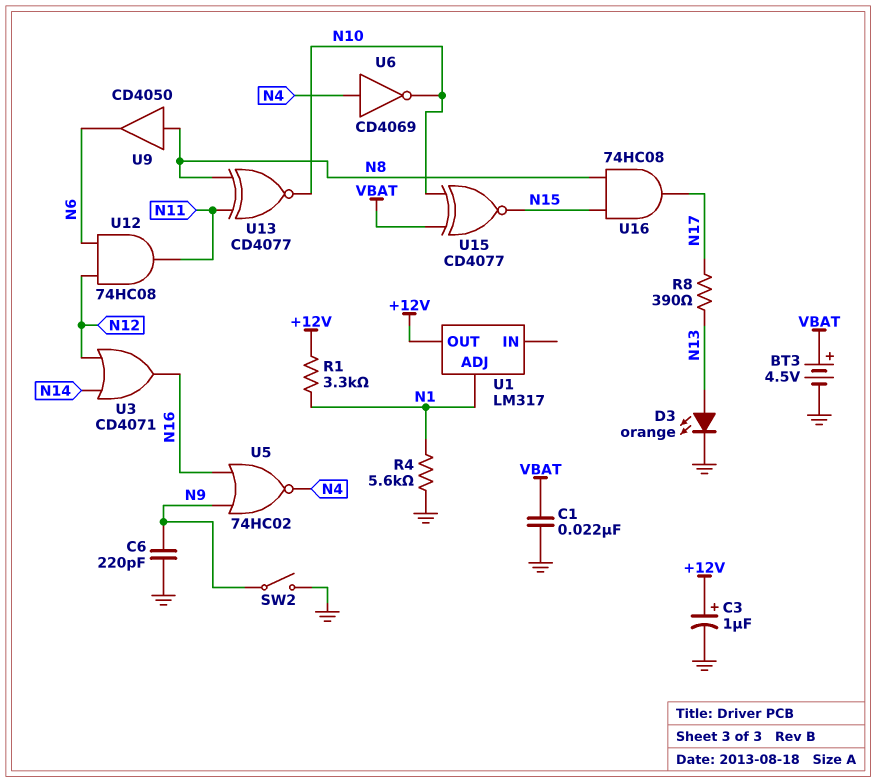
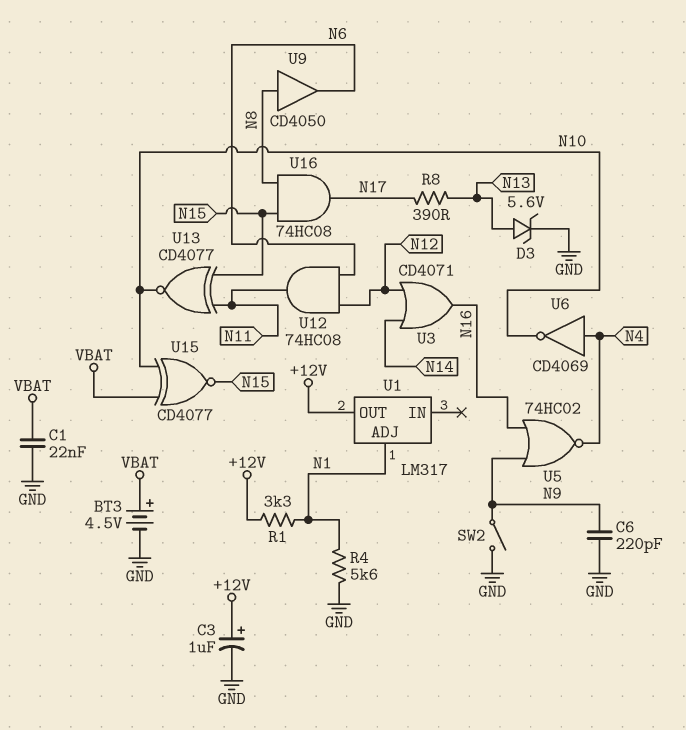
D3: LED orange (A N13, K GND) -> zener 5.6V (A N13, K GND)
U13: XNOR CD4077 (in N8, in N11, out N10) -> XNOR CD4077 (in N11, in N15, out N10)

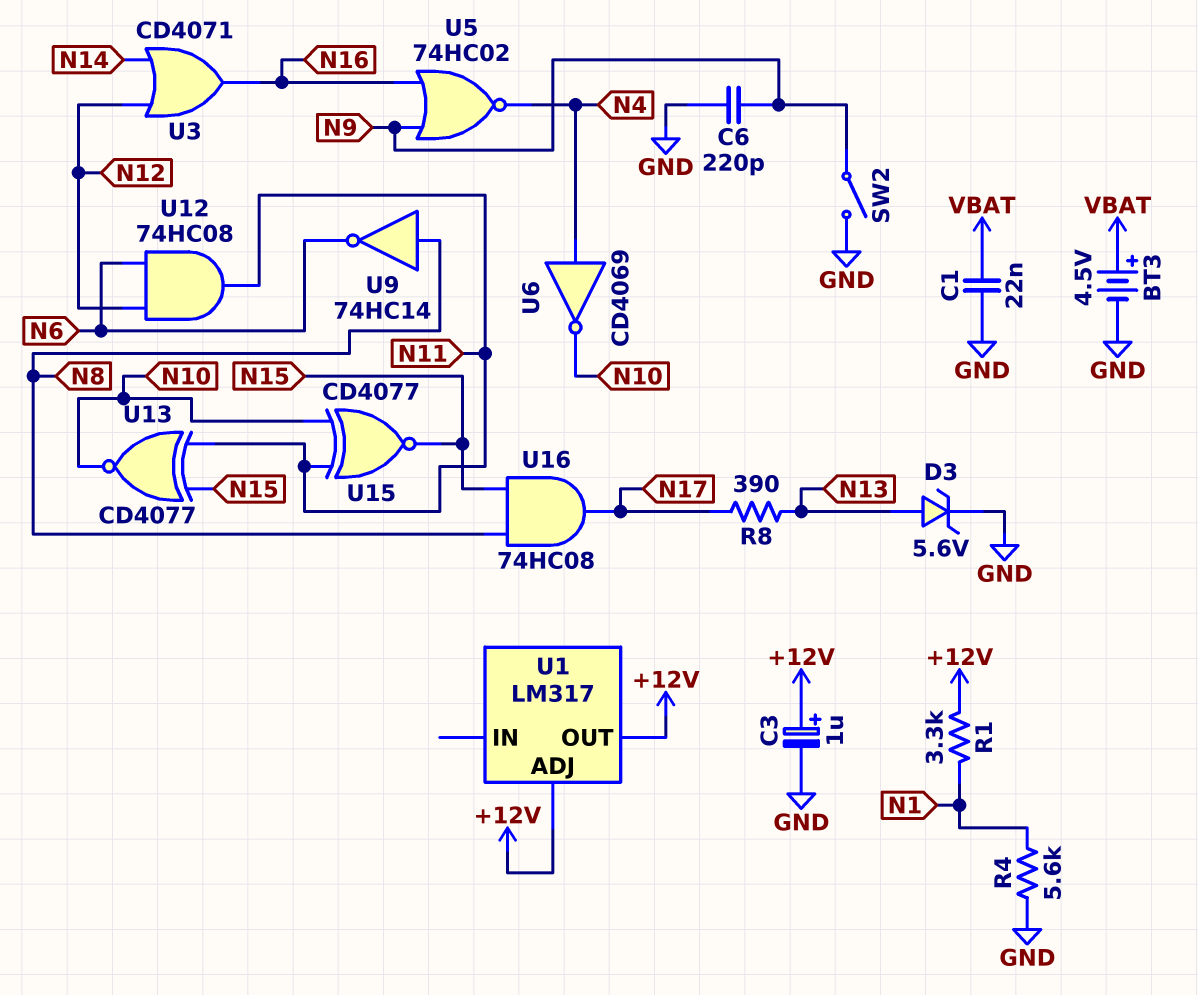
U1 pin ADJ: N1 -> +12V
U9: buffer CD4050 (in N8, out N6) -> NOT 74HC14 (in N8, out N6)
U15: XNOR CD4077 (in N10, in VBAT, out N15) -> XNOR CD4077 (in N10, in N11, out N15)

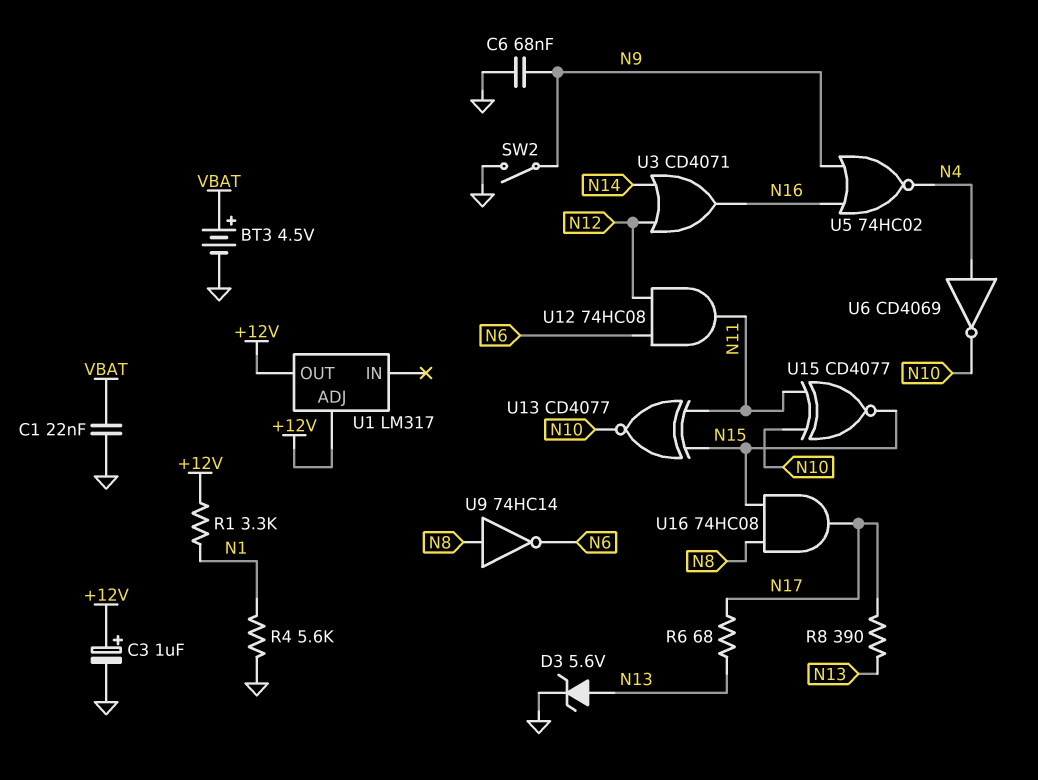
C6: 220pF (GND, N9) -> 68nF (GND, N9)
R6: none -> 68 (N13, N17)

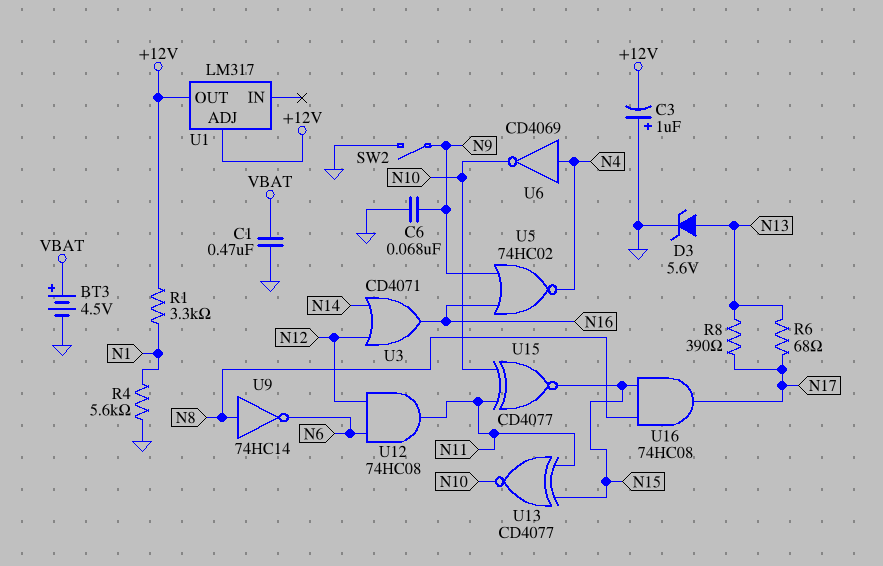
C1: 22nF (GND, VBAT) -> 470nF (GND, VBAT)
C3: 1uF (plus +12V, minus GND) -> 1uF (plus GND, minus +12V)

